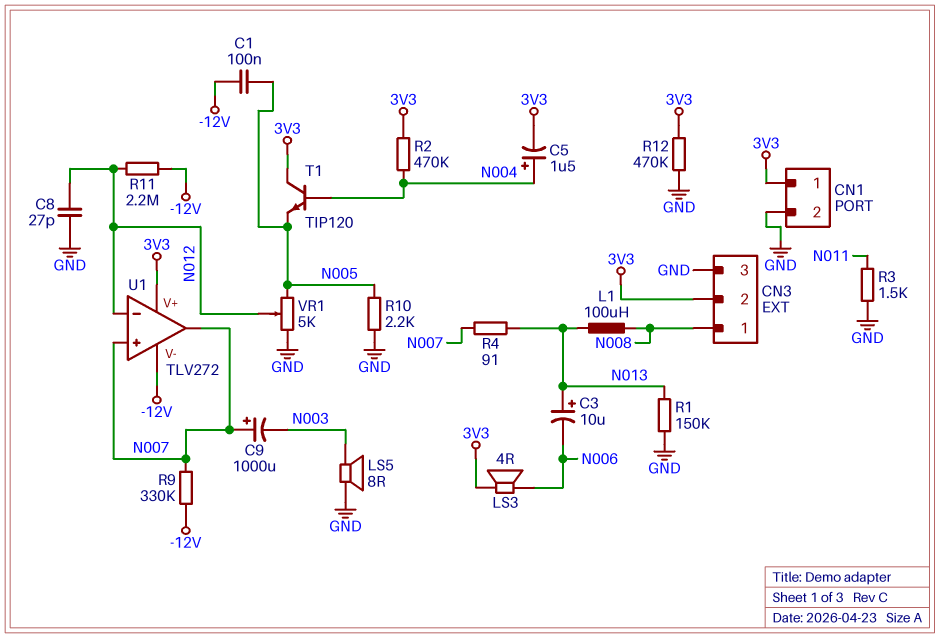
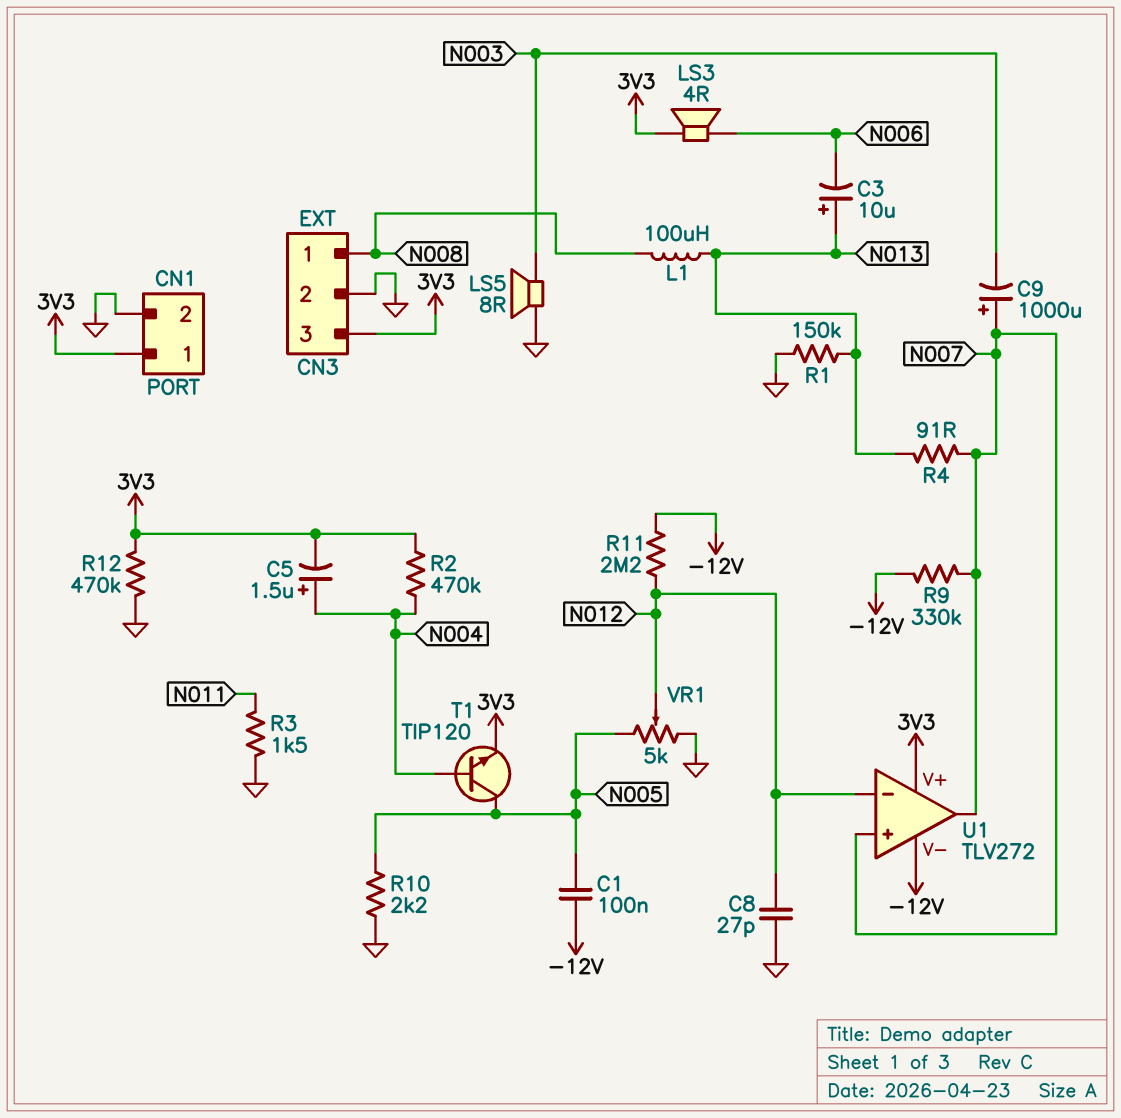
CN3 pin 2: 3V3 -> GND
CN3 pin 3: GND -> 3V3
T1: NPN TIP120 (B N004, C 3V3, E N005) -> NPN TIP120 (B N004, C N005, E 3V3)

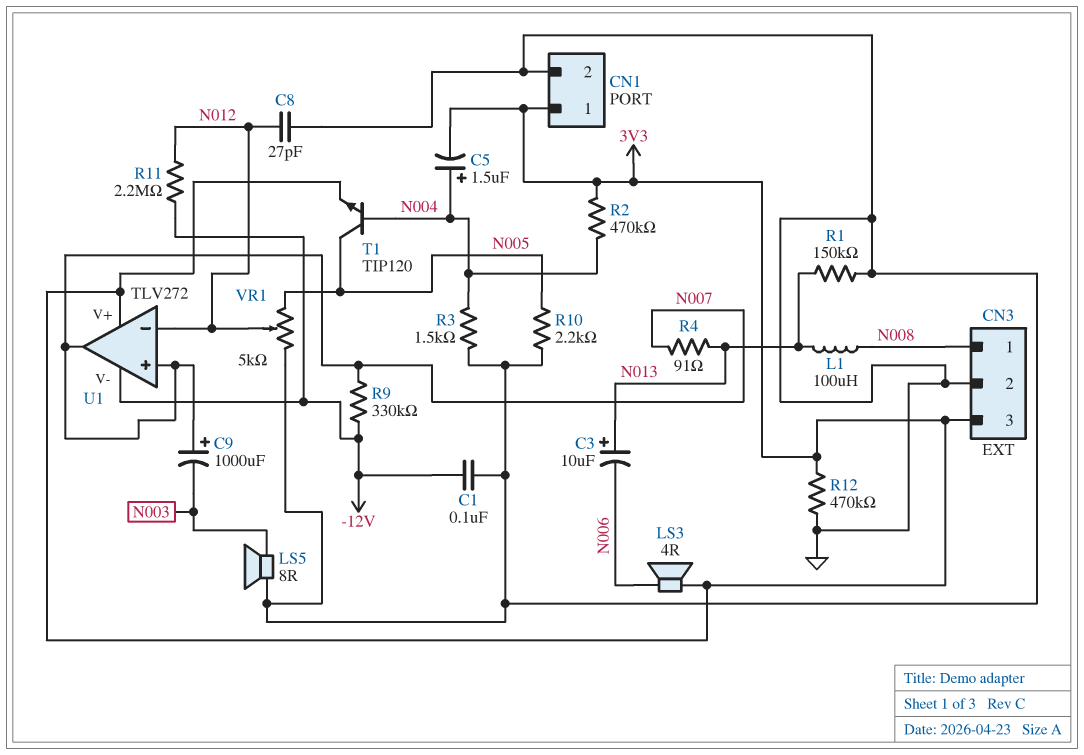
C1: 100nF (-12V, N005) -> 100nF (-12V, GND)
R3: 1.5k (GND, N011) -> 1.5k (GND, N004)

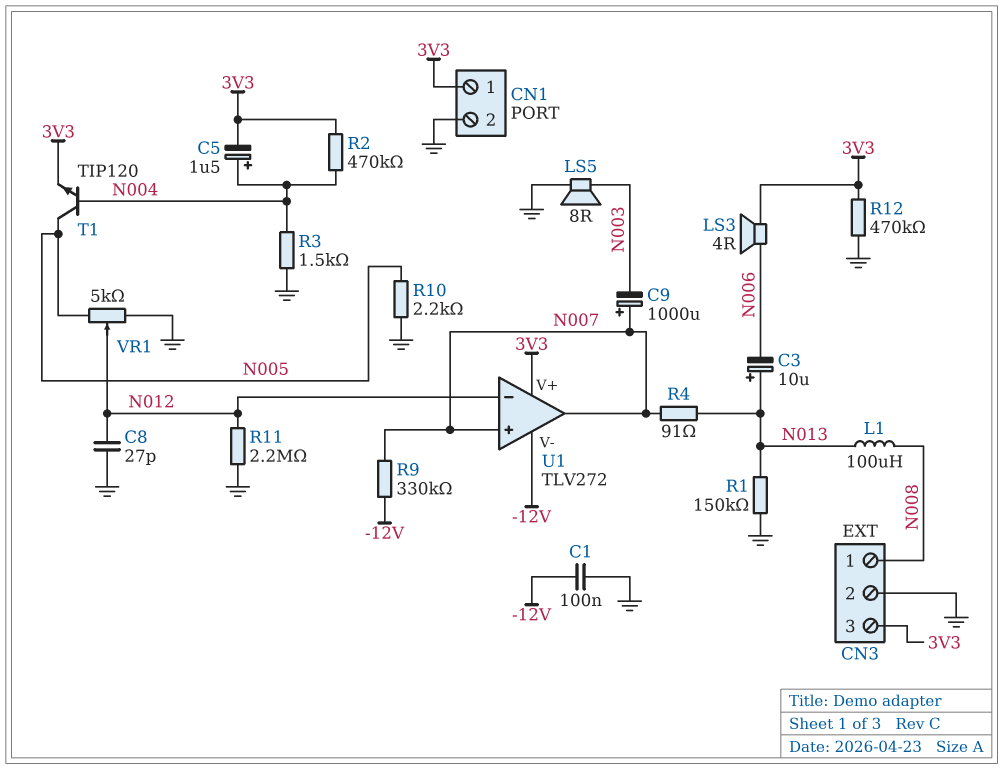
R11: 2.2M (-12V, N012) -> 2.2M (GND, N012)

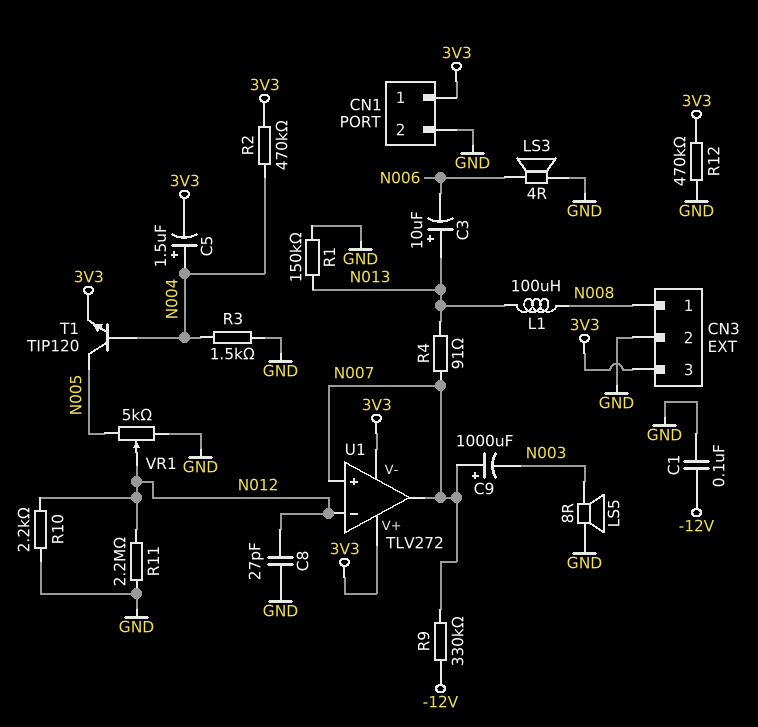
LS3: speaker 4R (3V3, N006) -> speaker 4R (GND, N006)
R10: 2.2k (GND, N005) -> 2.2k (GND, N012)
U1 pin V-: -12V -> 3V3

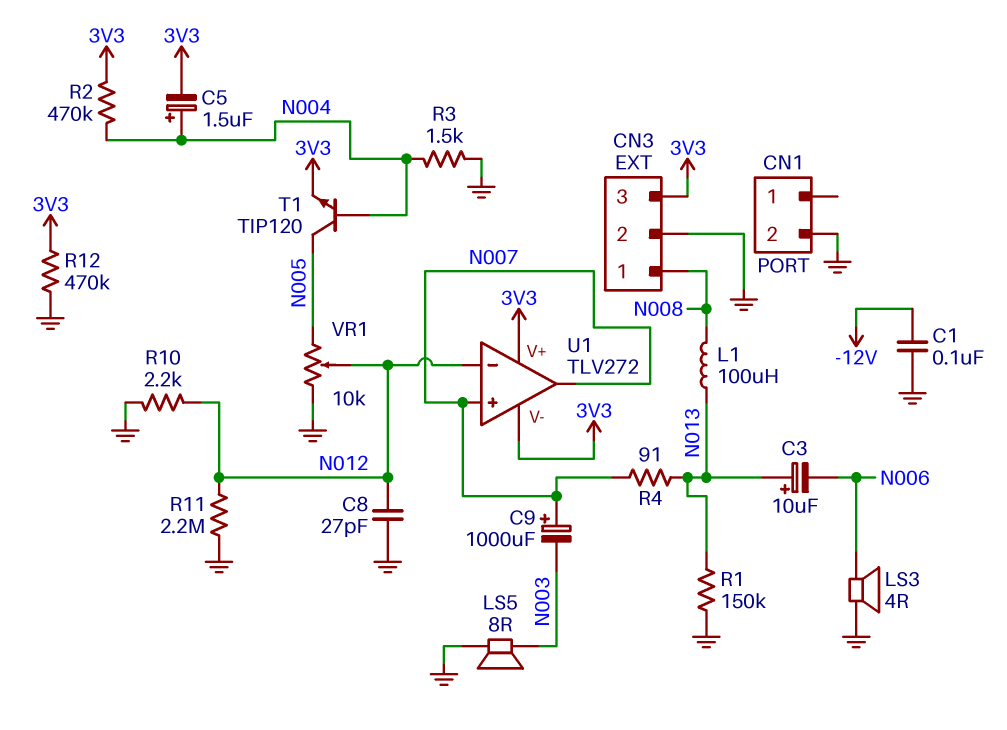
CN1 pin 1: 3V3 -> none
R9: 330k (-12V, N007) -> none
VR1: 5k (GND, N005, wiper N012) -> 10k (GND, N005, wiper N012)

